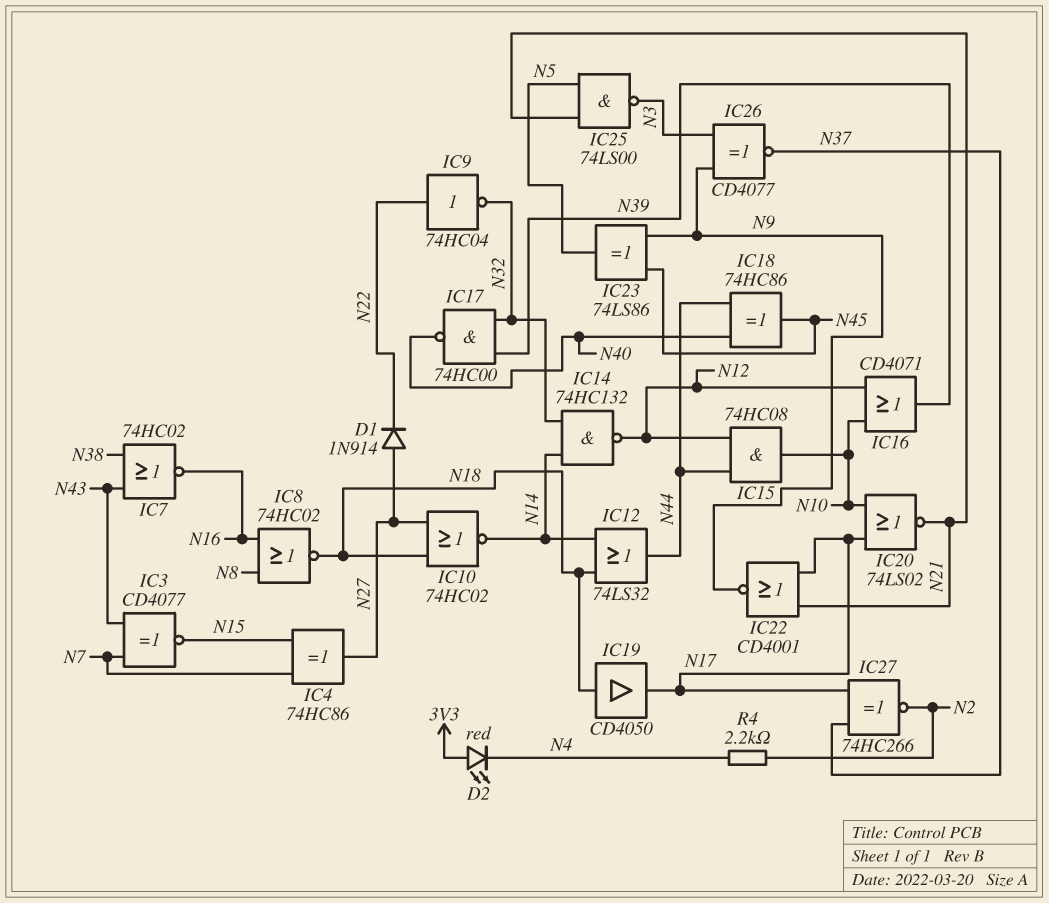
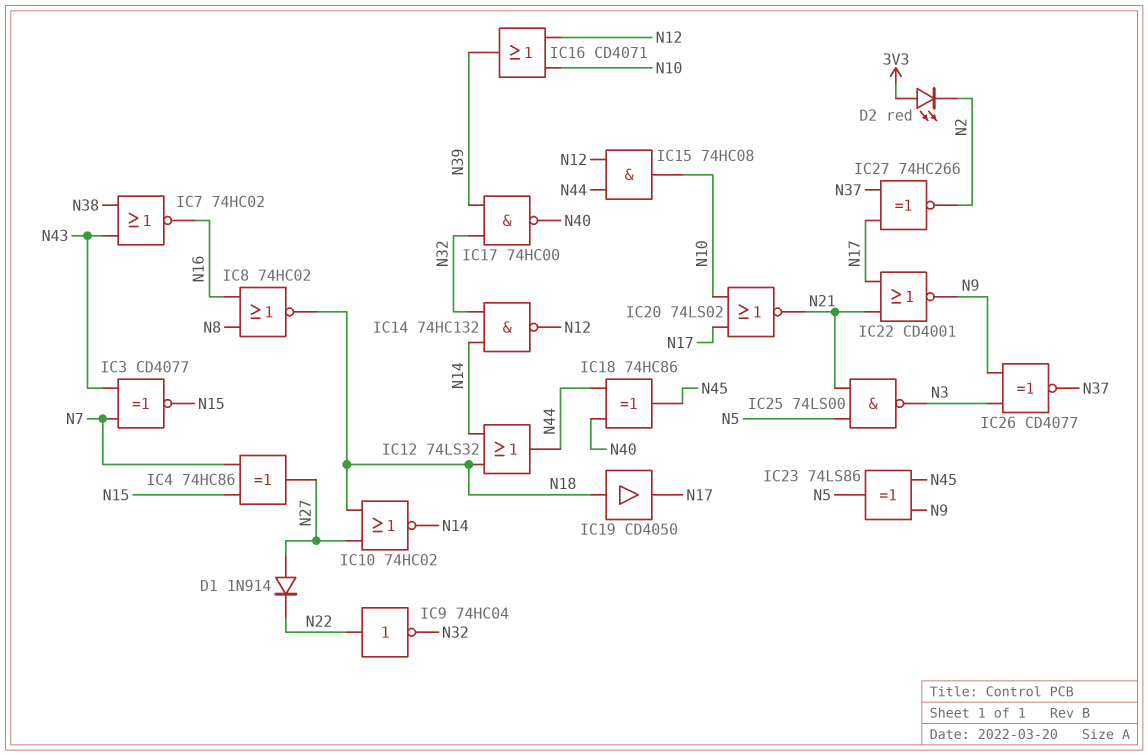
D2: LED red (A 3V3, K N4) -> LED red (A 3V3, K N2)
R4: 2.2k (N2, N4) -> none

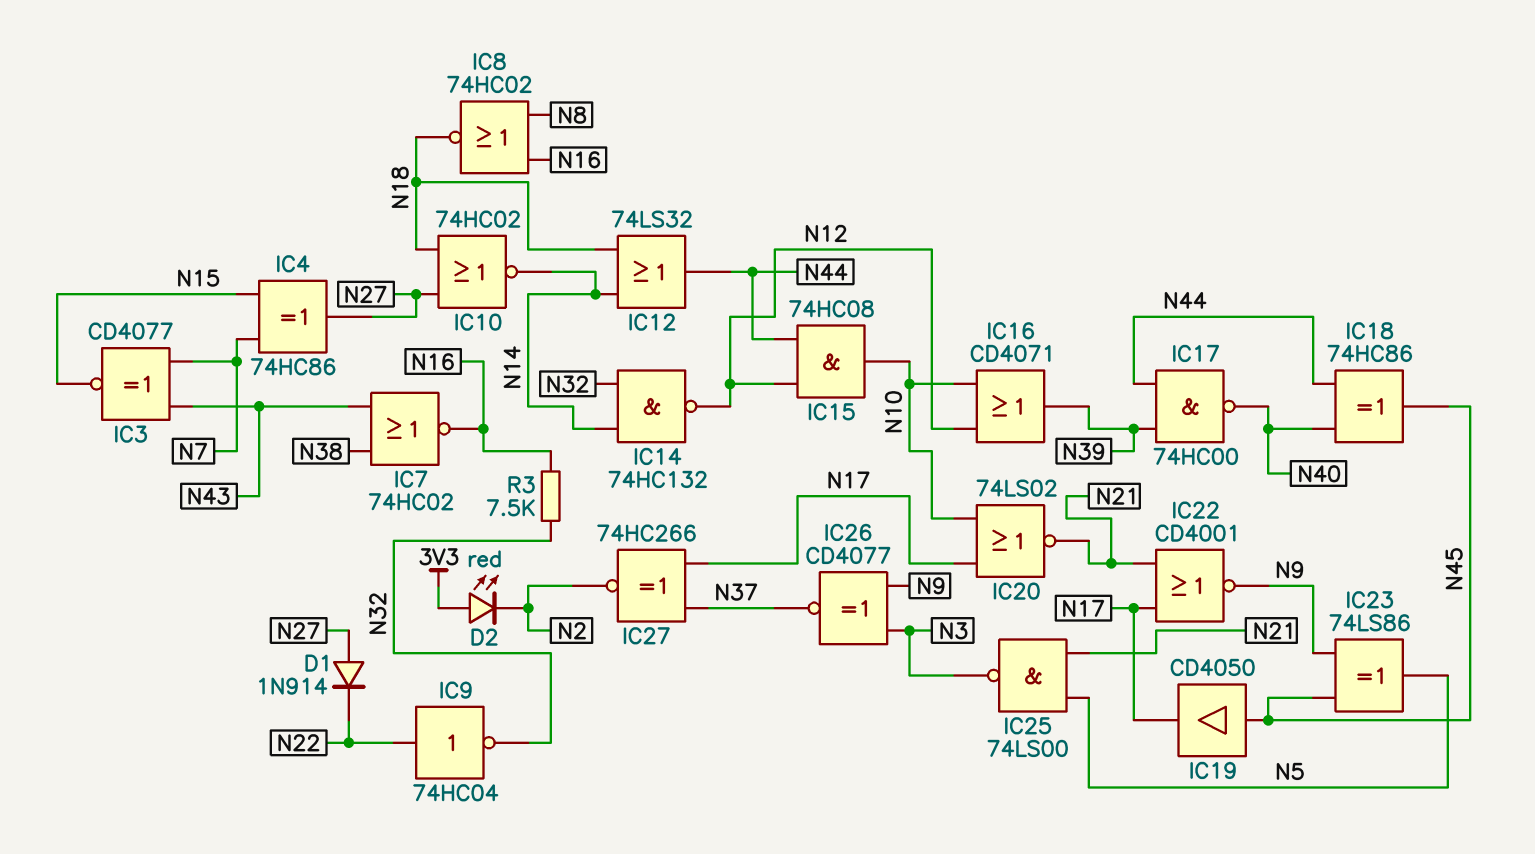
IC17: NAND 74HC00 (in N32, in N39, out N40) -> NAND 74HC00 (in N39, in N44, out N40)
IC19: buffer CD4050 (in N18, out N17) -> buffer CD4050 (in N45, out N17)
R3: none -> 7.5k (N16, N32)

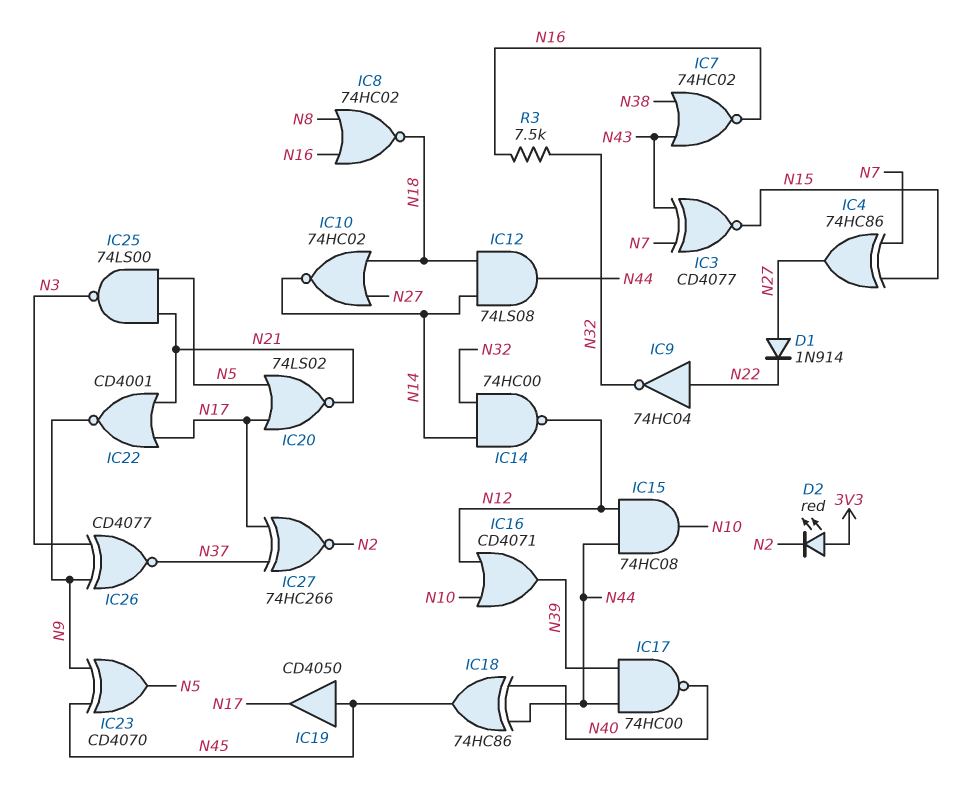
IC12: OR 74LS32 (in N14, in N18, out N44) -> AND 74LS08 (in N14, in N18, out N44)
IC14: NAND 74HC132 (in N14, in N32, out N12) -> NAND 74HC00 (in N14, in N32, out N12)
IC20: NOR 74LS02 (in N10, in N17, out N21) -> NOR 74LS02 (in N5, in N17, out N21)
IC23: XOR 74LS86 (in N9, in N45, out N5) -> XOR CD4070 (in N9, in N45, out N5)

